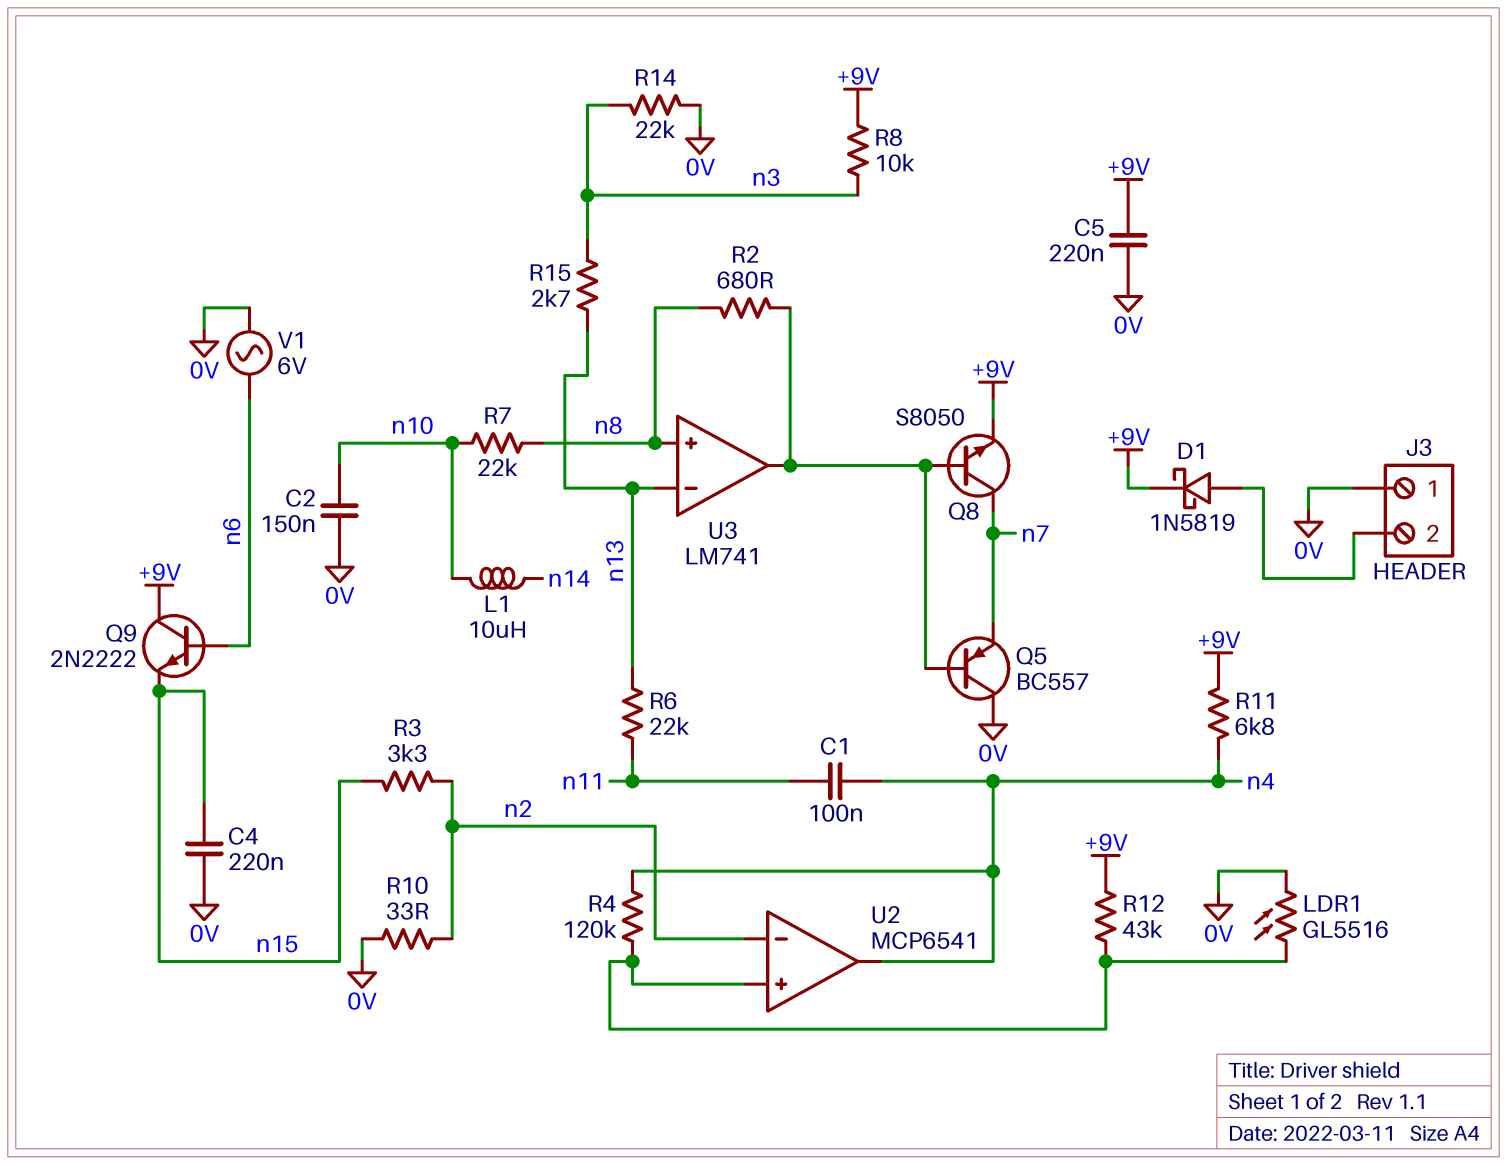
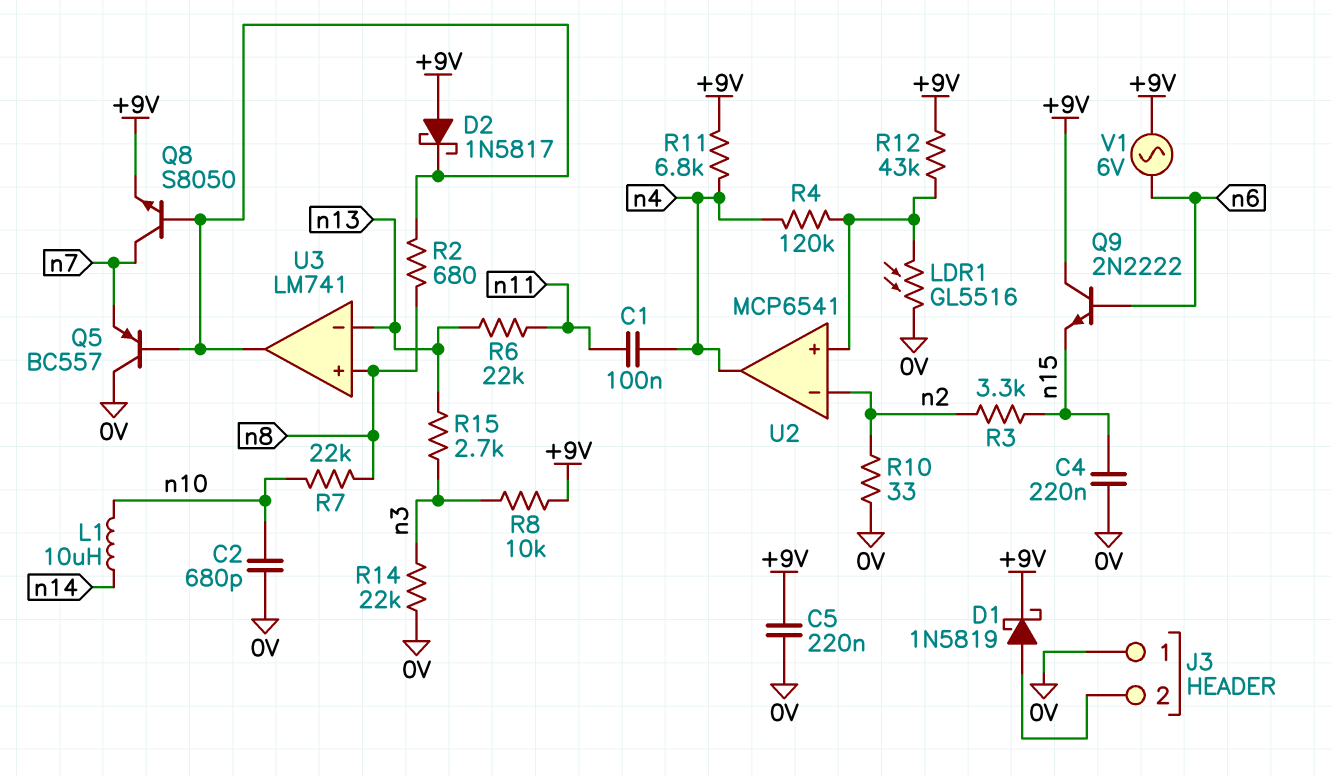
C2: 150nF (0V, n10) -> 680pF (0V, n10)
D2: none -> schottky 1N5817 (A +9V, K U3/out)
V1: AC 6V (0V, n6) -> AC 6V (+9V, n6)

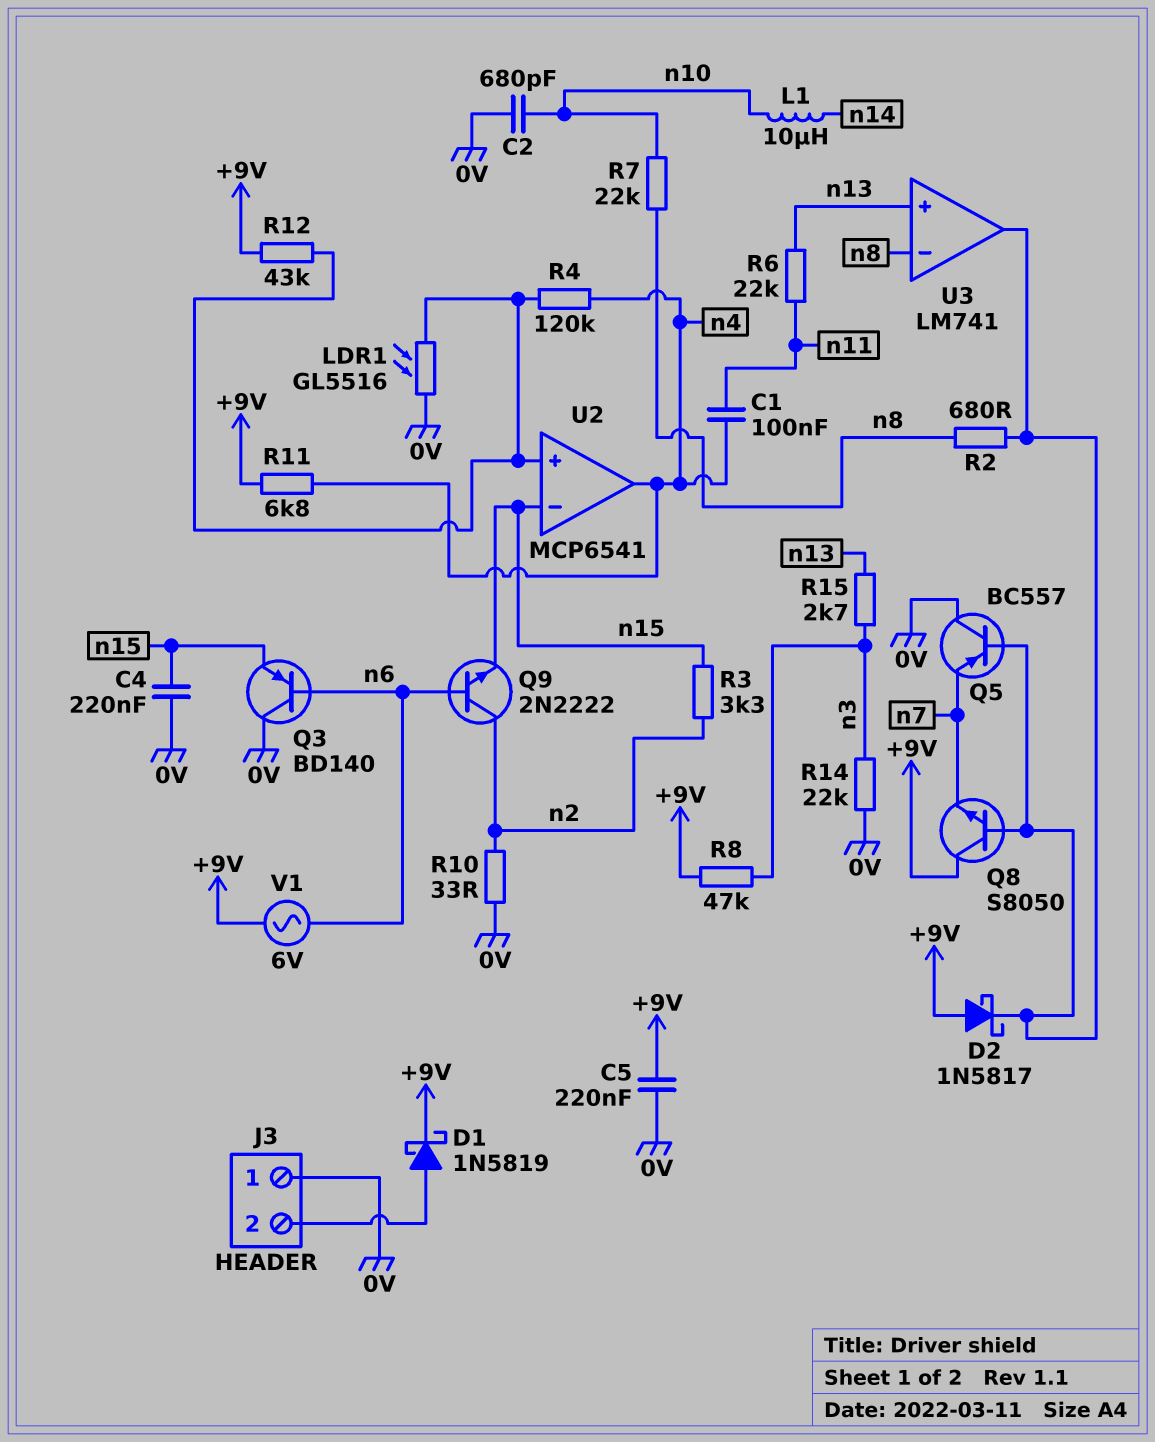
Q3: none -> PNP BD140 (B n6, C 0V, E n15)
Q8: NPN S8050 (B U3/out, C n7, E +9V) -> NPN S8050 (B U3/out, C +9V, E n7)
Q9: NPN 2N2222 (B n6, C +9V, E n15) -> NPN 2N2222 (B n6, C n2, E n15)
R8: 10k (+9V, n3) -> 47k (+9V, n3)
U2 pin in-: n2 -> n15
U3 pin in+: n8 -> n13
U3 pin in-: n13 -> n8

